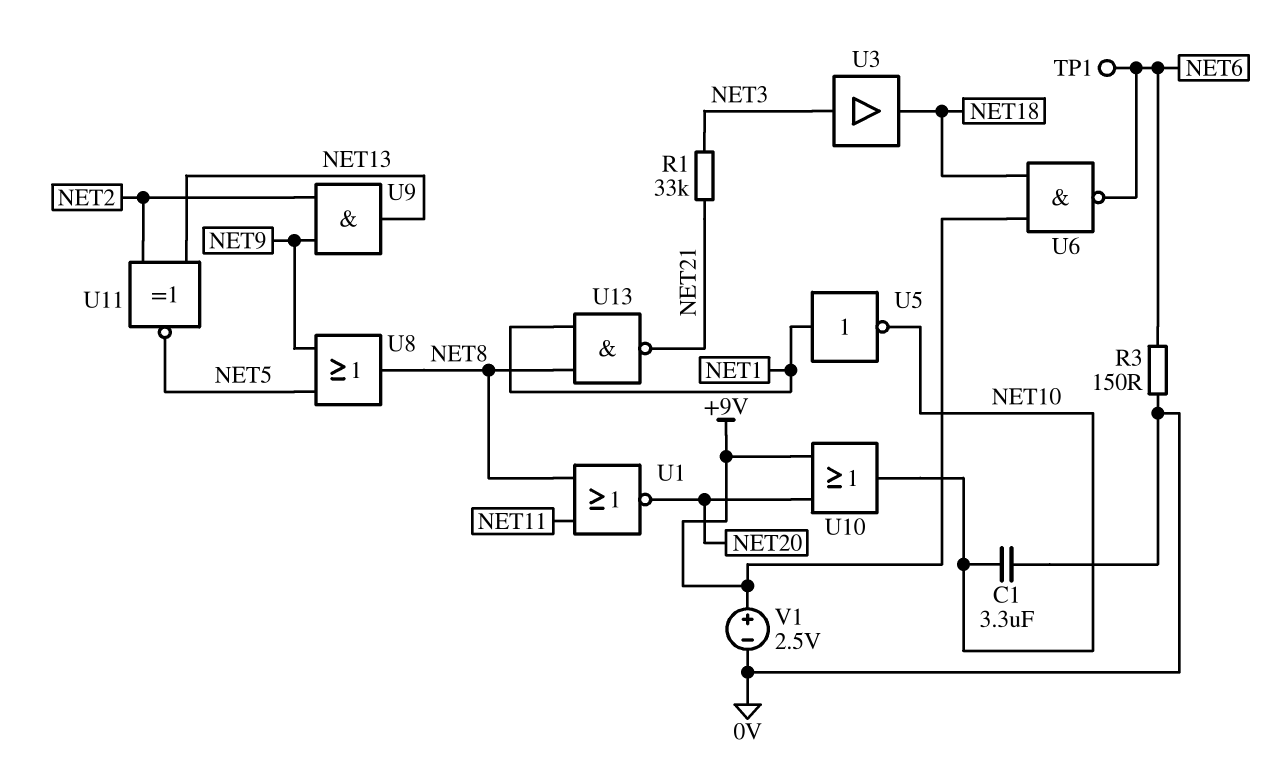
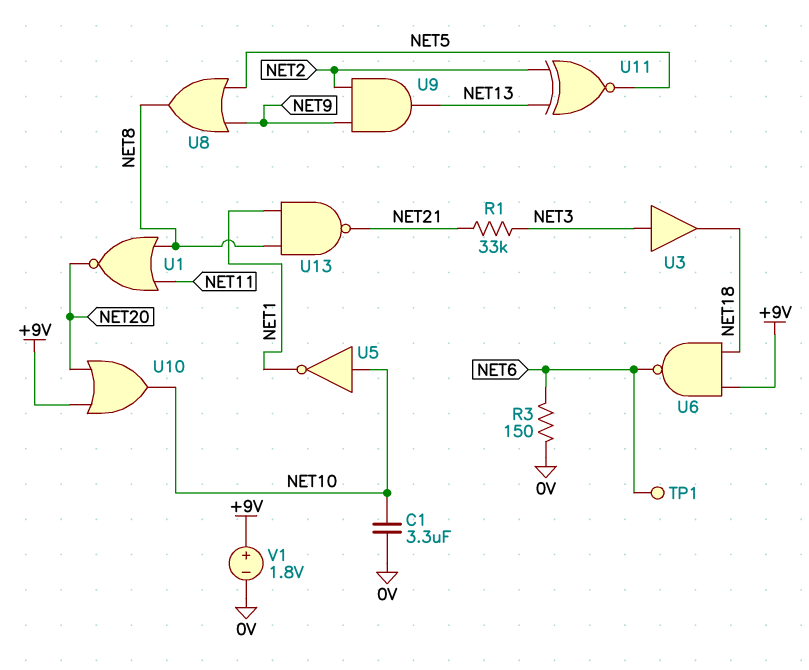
U5: NOT (in NET1, out NET10) -> NOT (in NET10, out NET1)
V1: 2.5V (plus +9V, minus 0V) -> 1.8V (plus +9V, minus 0V)

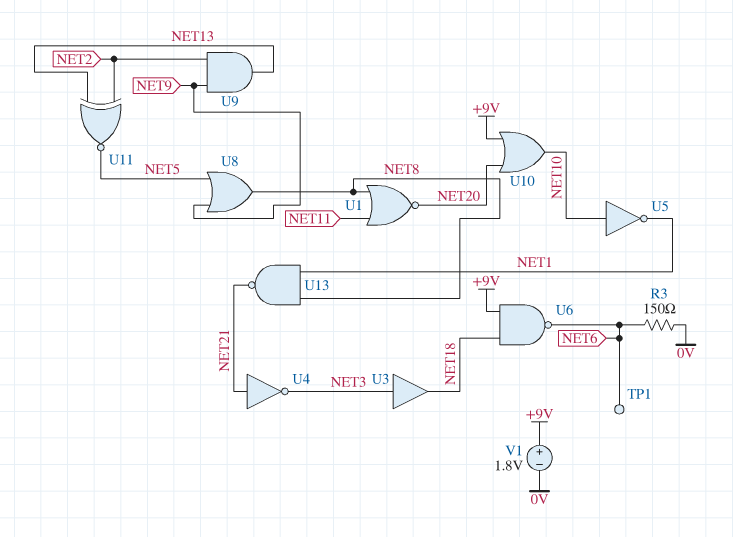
C1: 3.3uF (0V, NET10) -> none
R1: 33k (NET3, NET21) -> none
U4: none -> NOT (in NET21, out NET3)

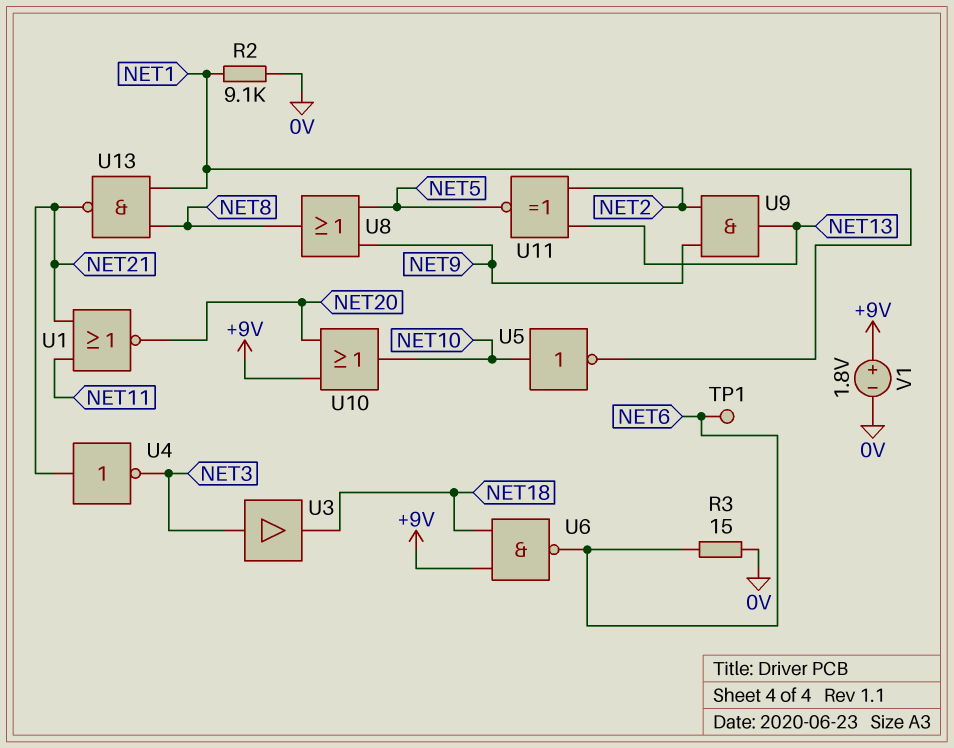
R2: none -> 9.1k (0V, NET1)
R3: 150 (0V, NET6) -> 15 (0V, NET6)
U1: NOR (in NET8, in NET11, out NET20) -> NOR (in NET11, in NET21, out NET20)

